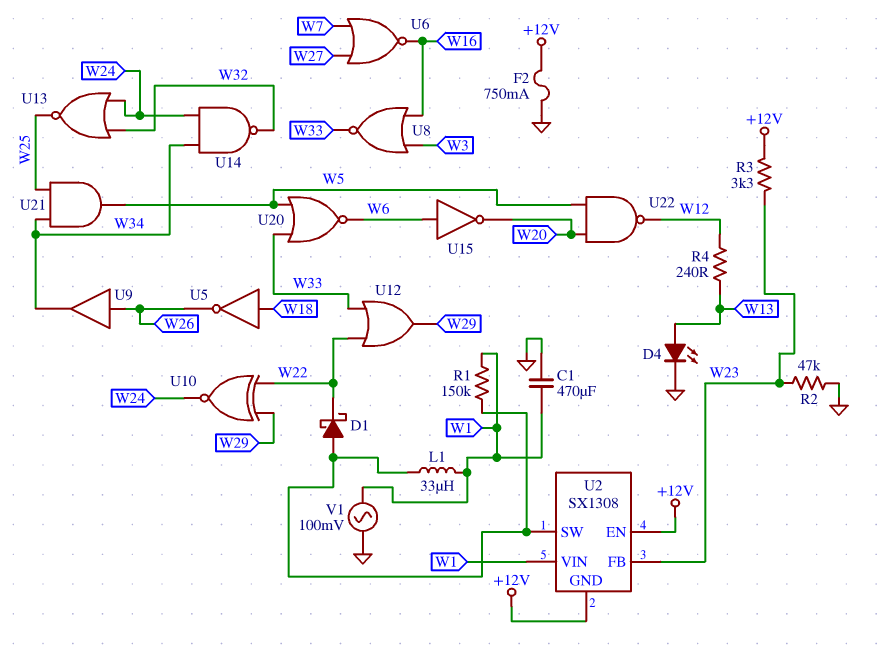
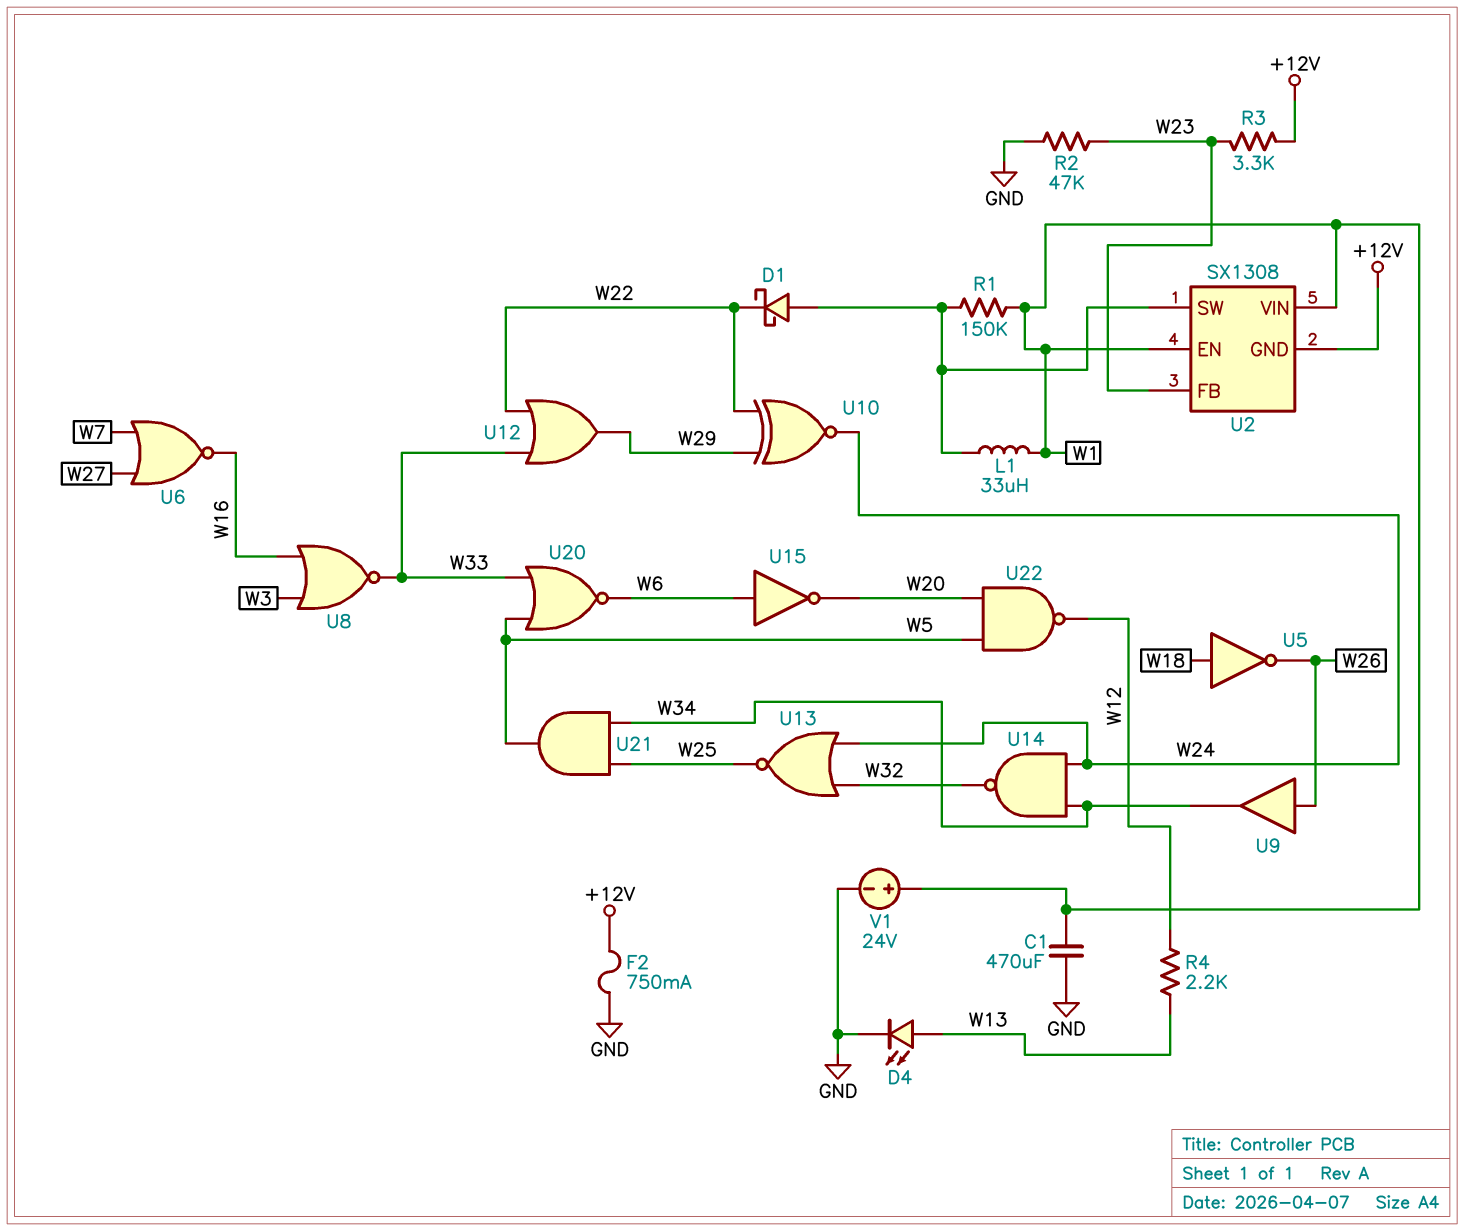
R4: 240 (W12, W13) -> 2.2k (W12, W13)
U2 pin EN: +12V -> W1
V1: AC 100mV (GND, W1) -> 24V (plus W1, minus GND)

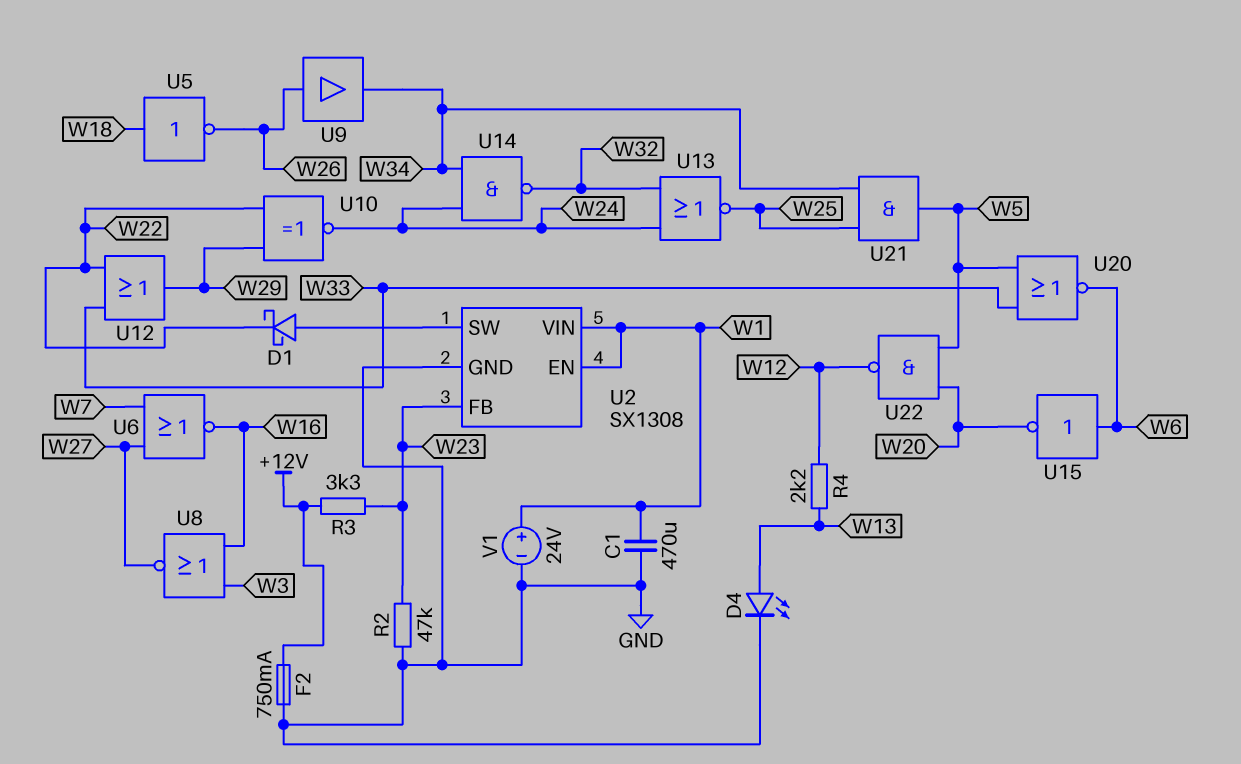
L1: 33uH (U2/SW, W1) -> none
R1: 150k (U2/SW, W1) -> none
U2 pin GND: +12V -> GND
U8: NOR (in W3, in W16, out W33) -> NOR (in W3, in W16, out W27)

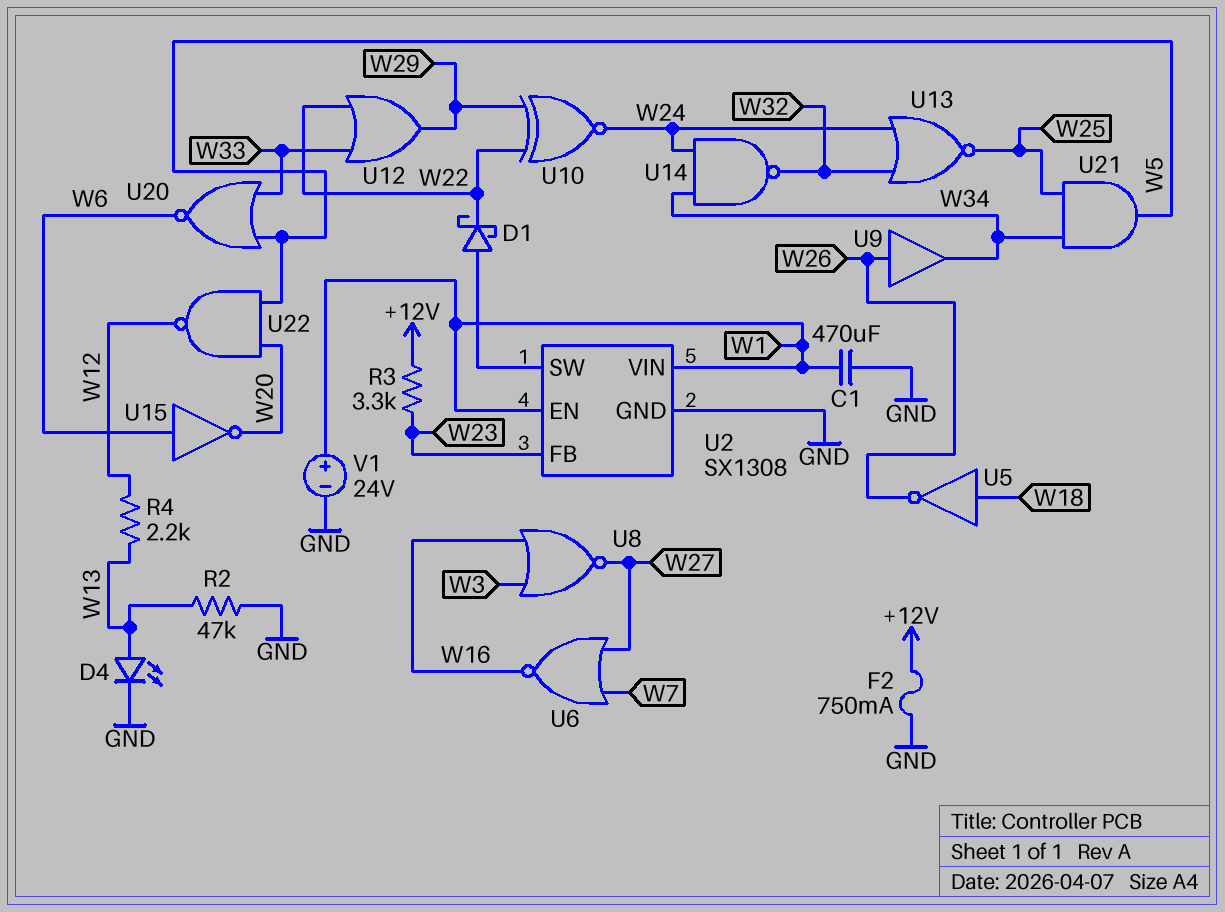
R2: 47k (GND, W23) -> 47k (GND, W13)

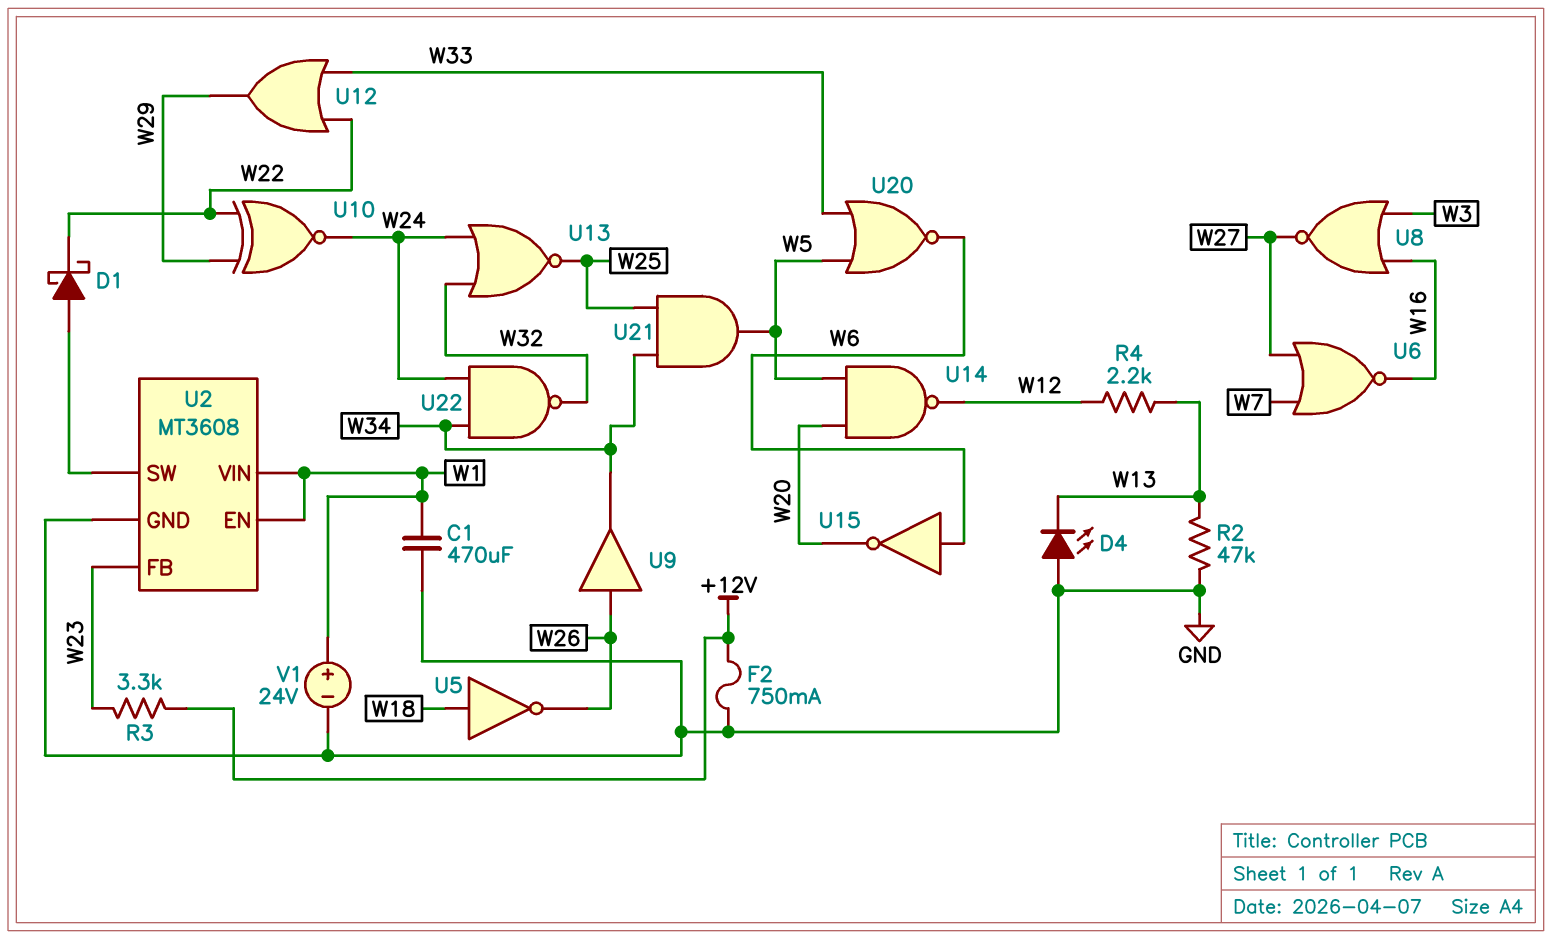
D4: LED (A W13, K GND) -> LED (A GND, K W13)
U2: SX1308 -> MT3608
U14: NAND (in W24, in W34, out W32) -> NAND (in W5, in W20, out W12)
U22: NAND (in W5, in W20, out W12) -> NAND (in W24, in W34, out W32)

